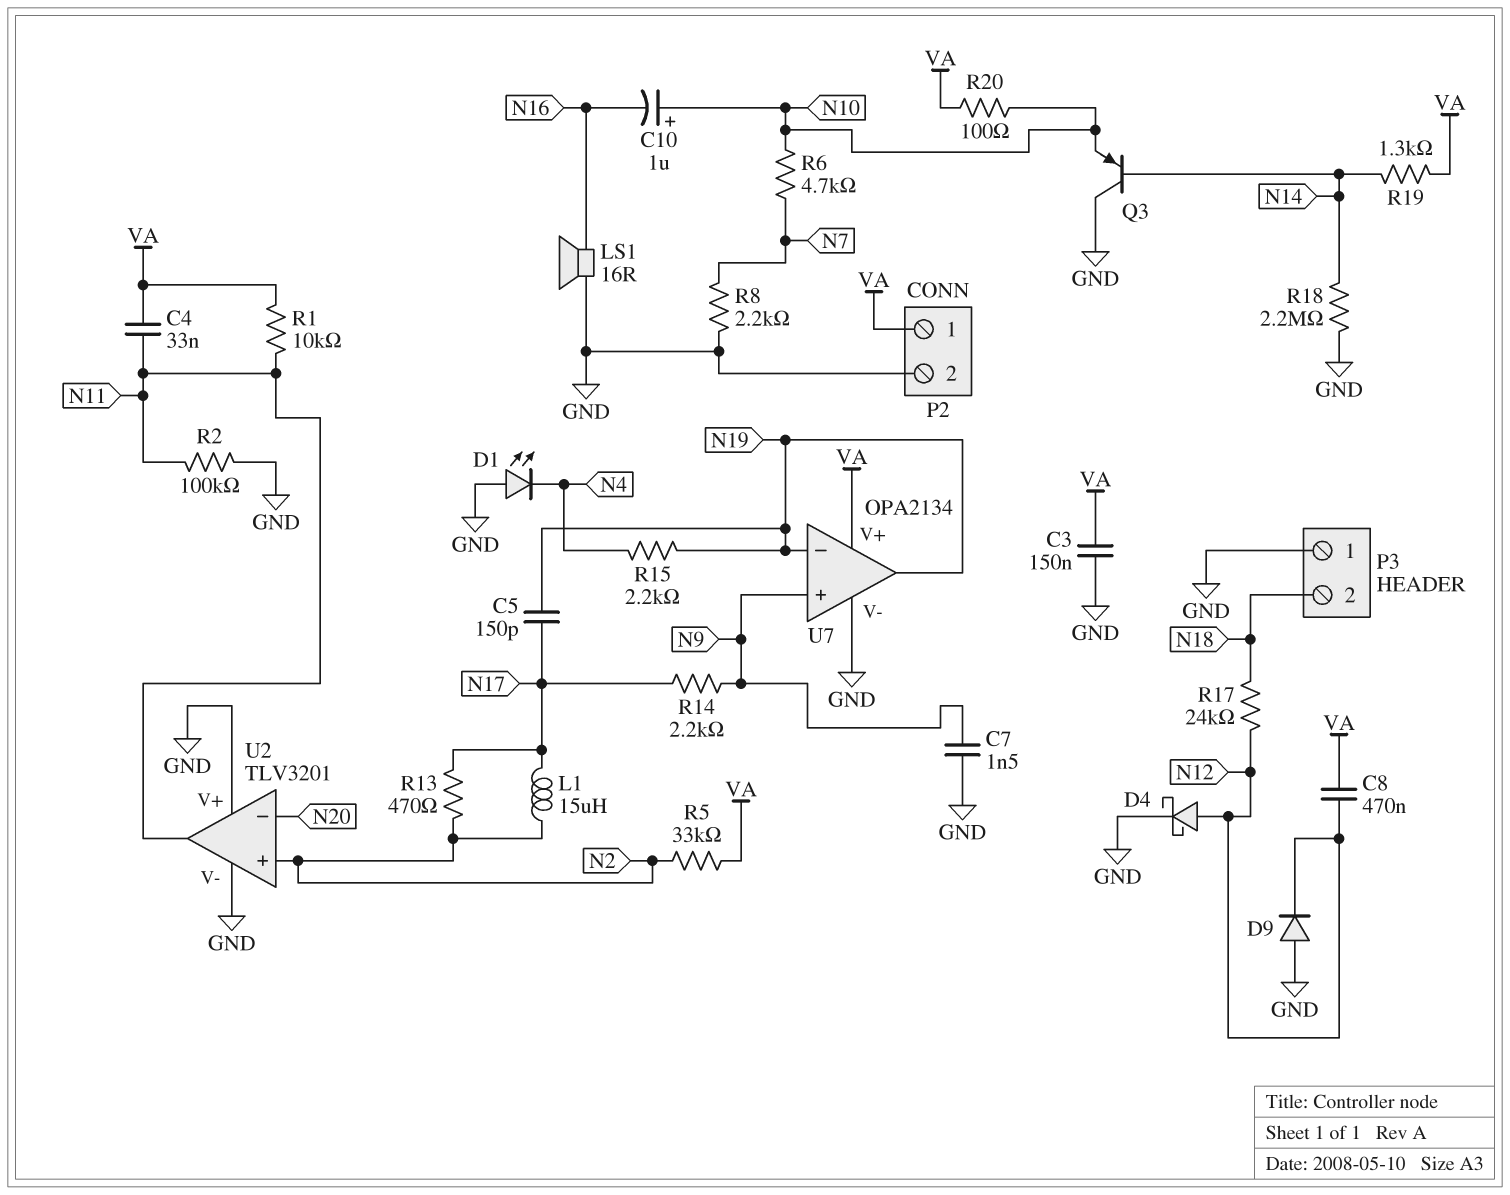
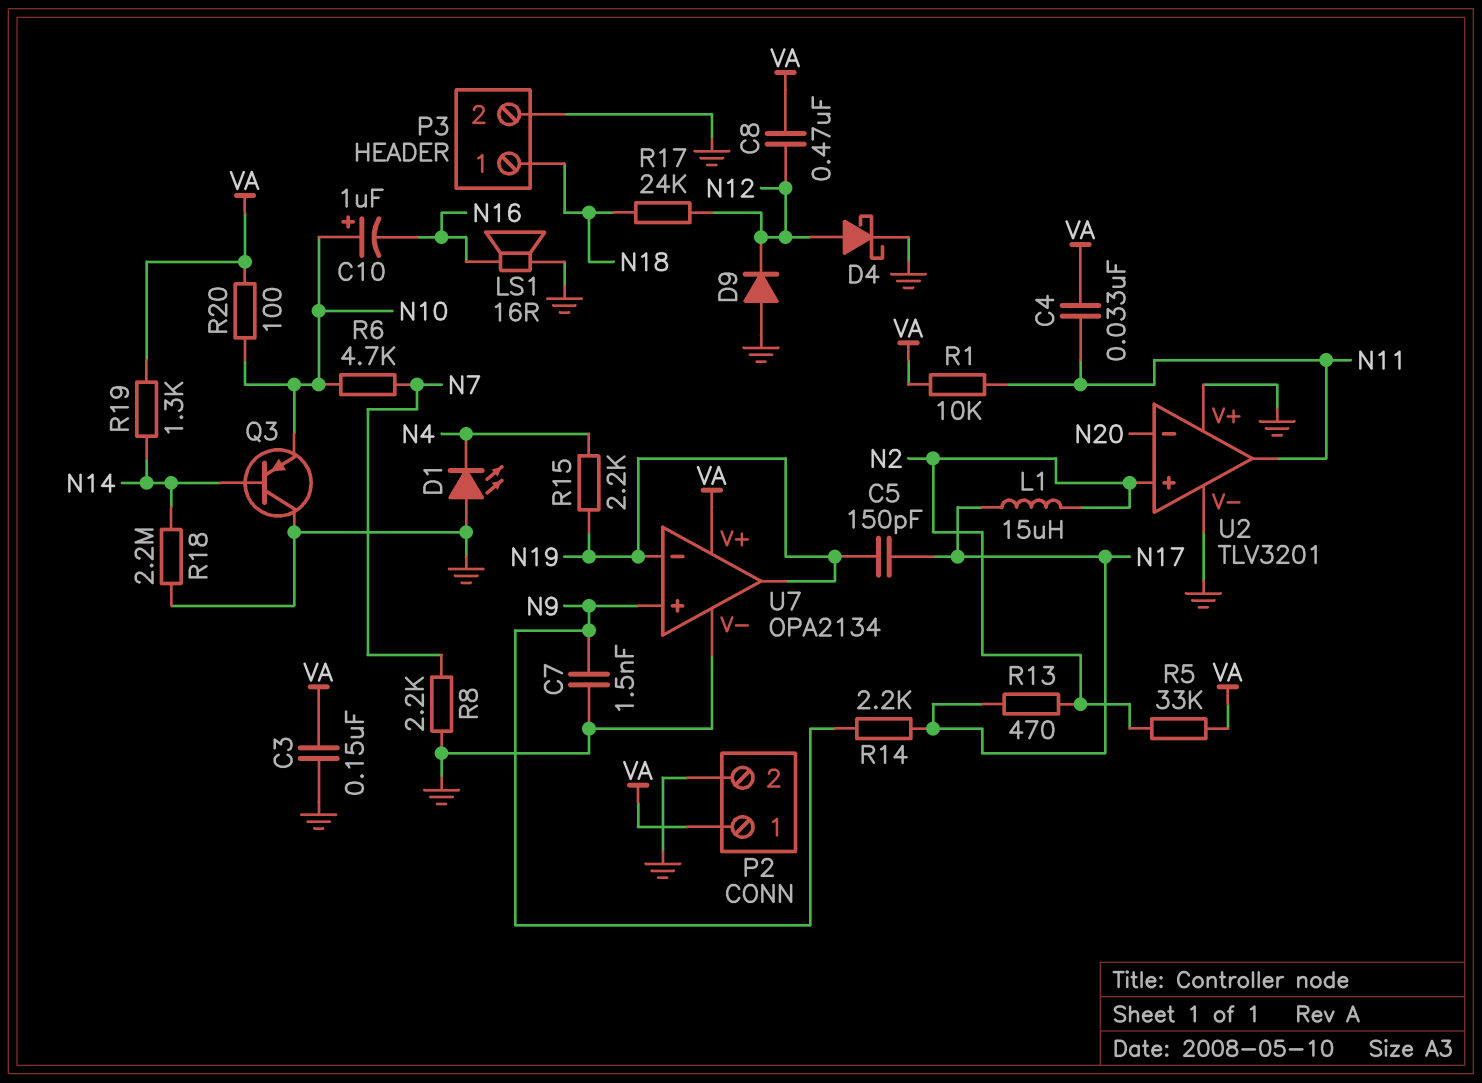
P3 pin 1: GND -> N18
P3 pin 2: N18 -> GND
R2: 100k (GND, N11) -> none

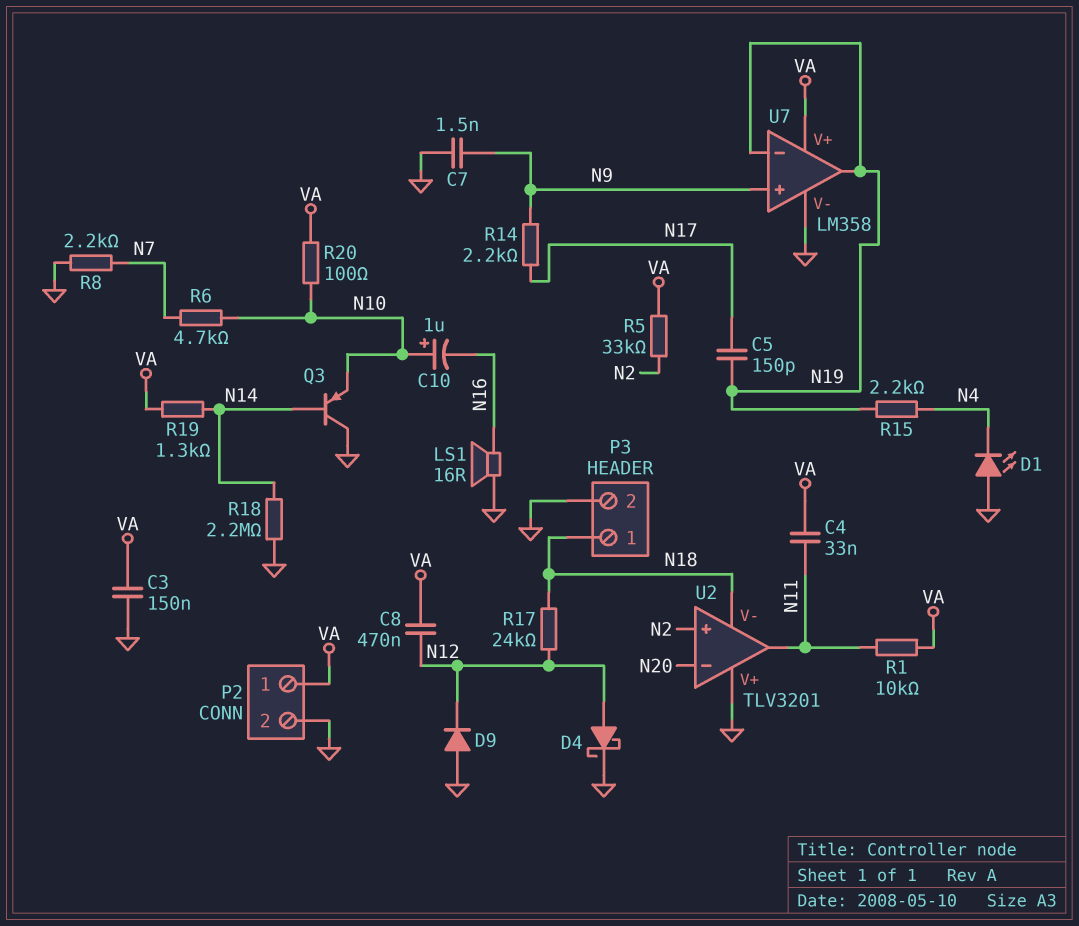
L1: 15uH (N2, N17) -> none
R13: 470 (N2, N17) -> none
U2 pin V-: GND -> N18
U7: OPA2134 -> LM358

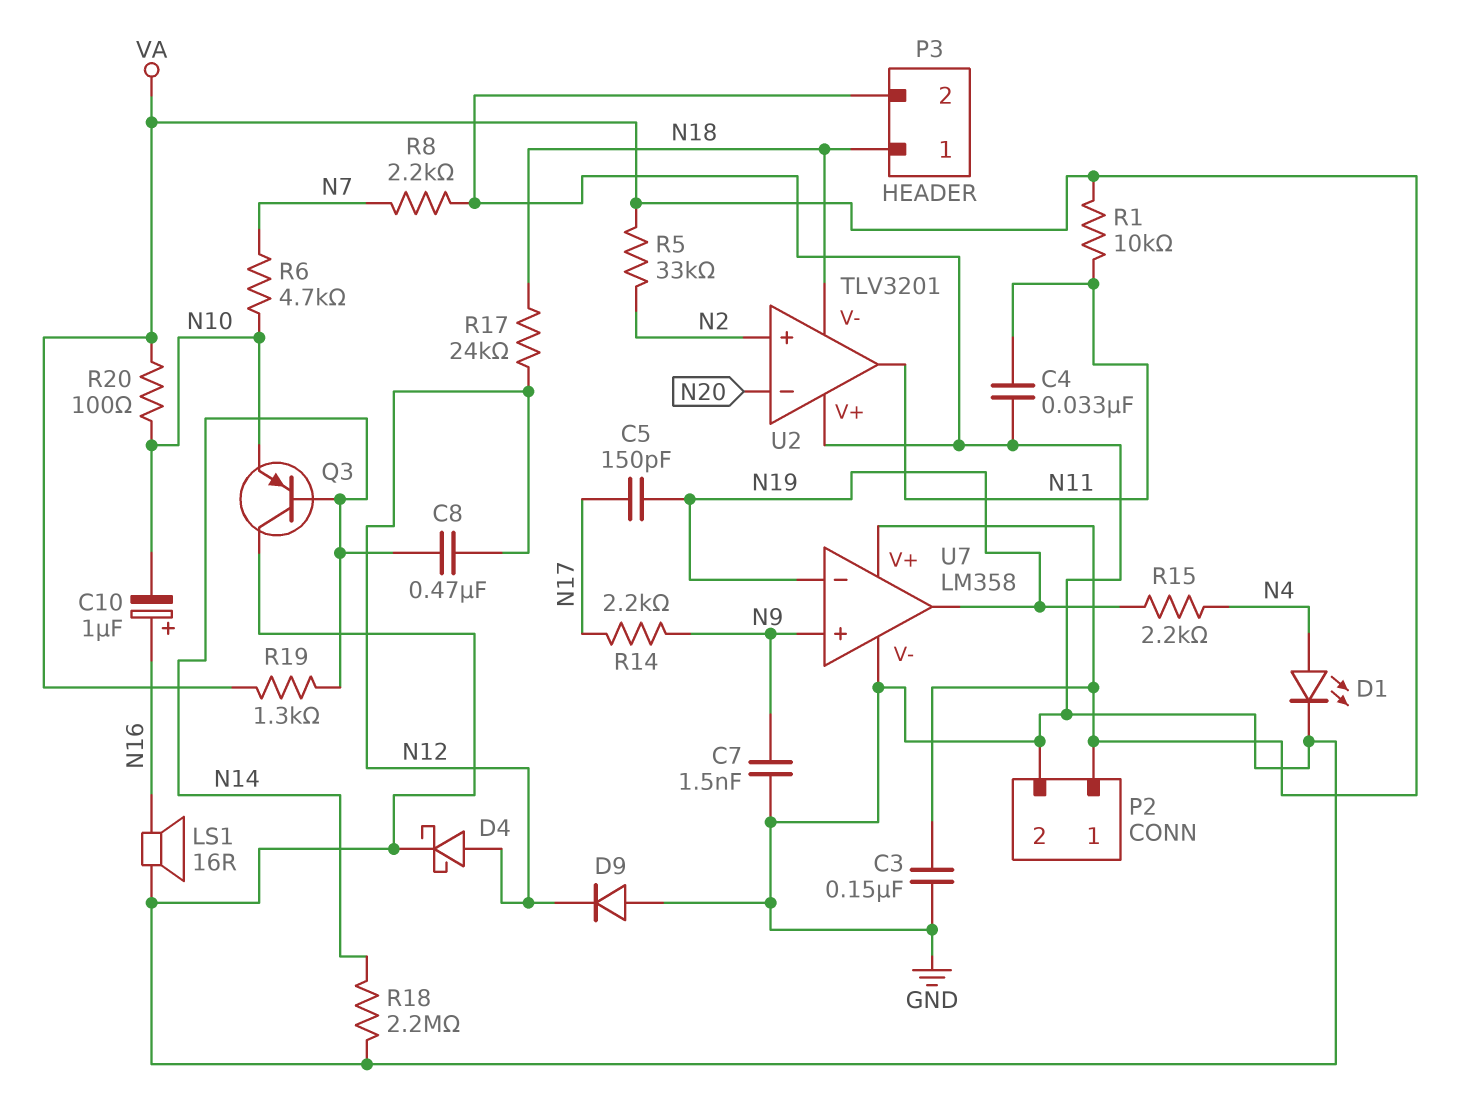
C4: 33nF (N11, VA) -> 33nF (GND, N11)
C8: 470nF (N12, VA) -> 470nF (N12, N14)
C10: 1uF (plus N10, minus N16) -> 1uF (plus N16, minus N10)
D1: LED (A GND, K N4) -> LED (A N4, K GND)

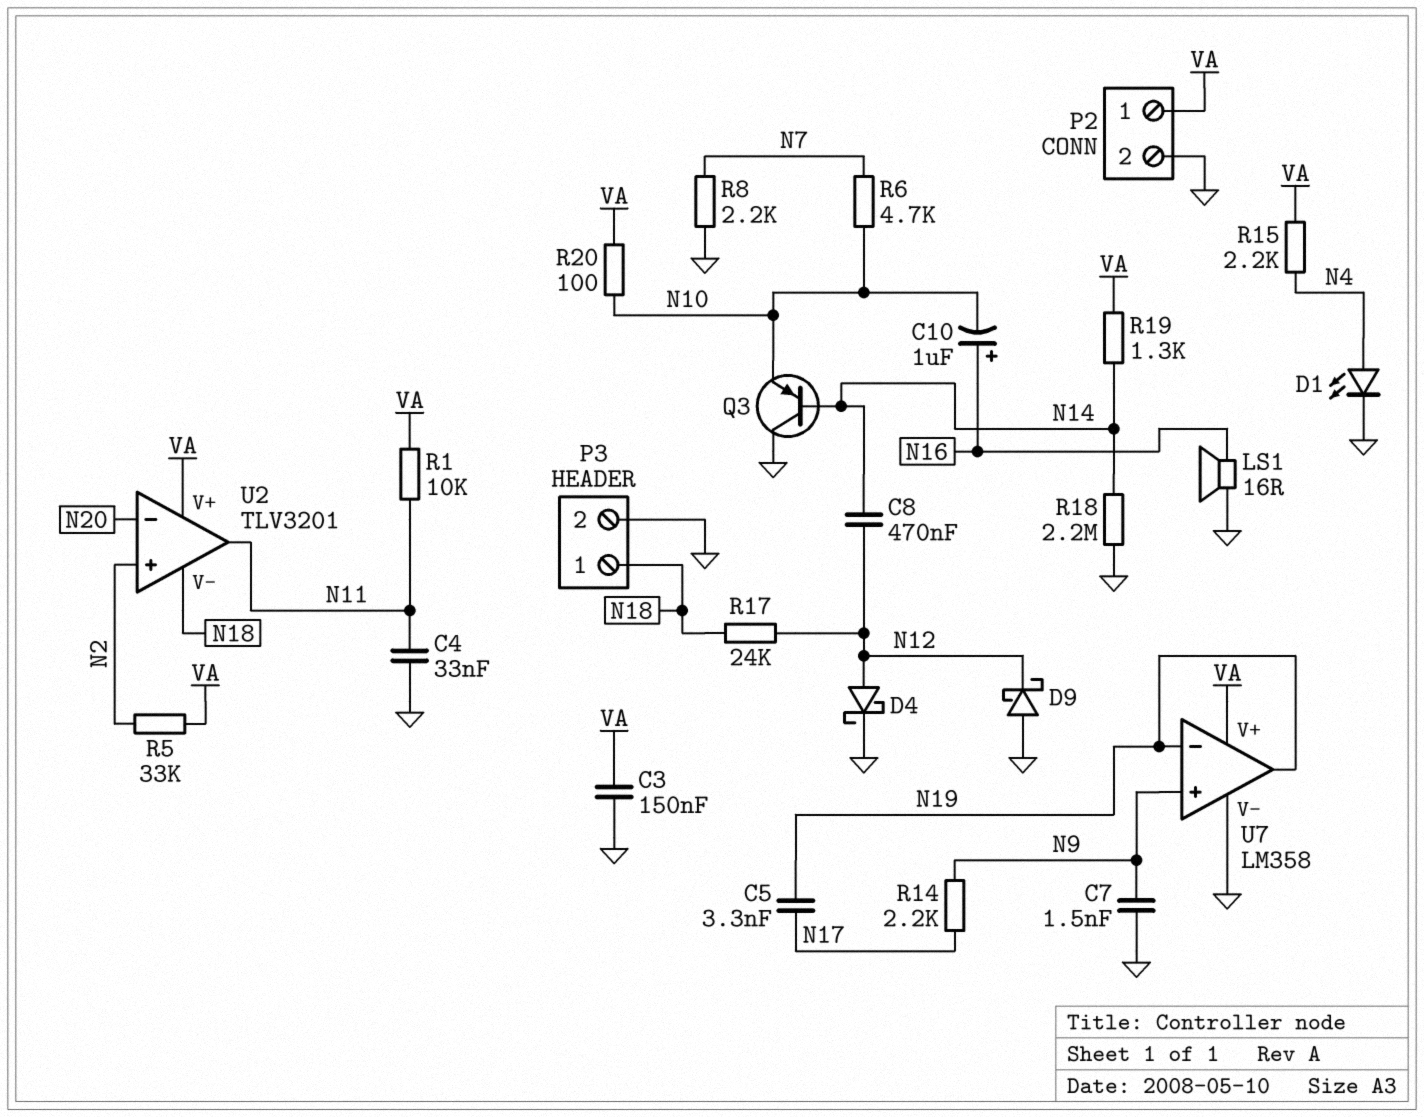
C5: 150pF (N17, N19) -> 3.3nF (N17, N19)
D9: diode (A GND, K N12) -> schottky (A GND, K N12)
R15: 2.2k (N4, N19) -> 2.2k (N4, VA)
U2 pin V+: GND -> VA

